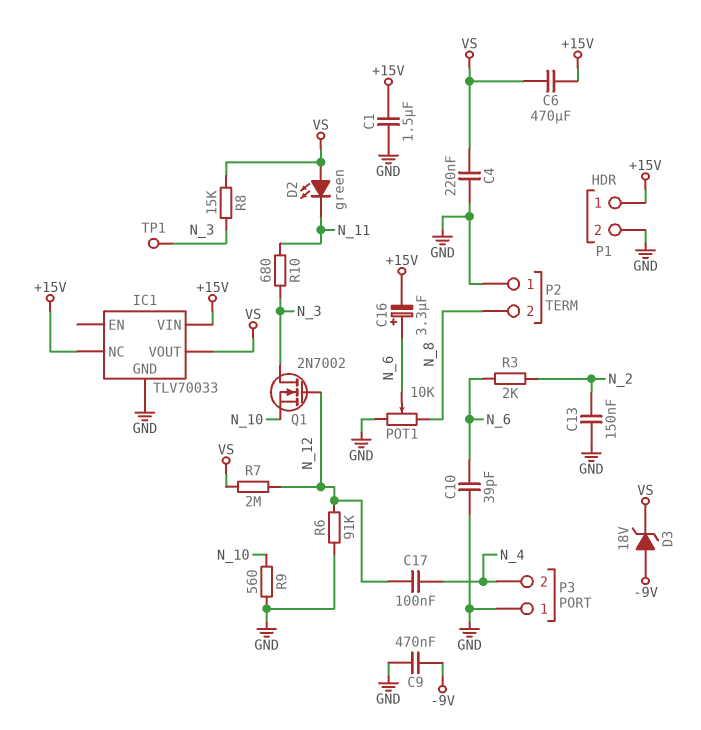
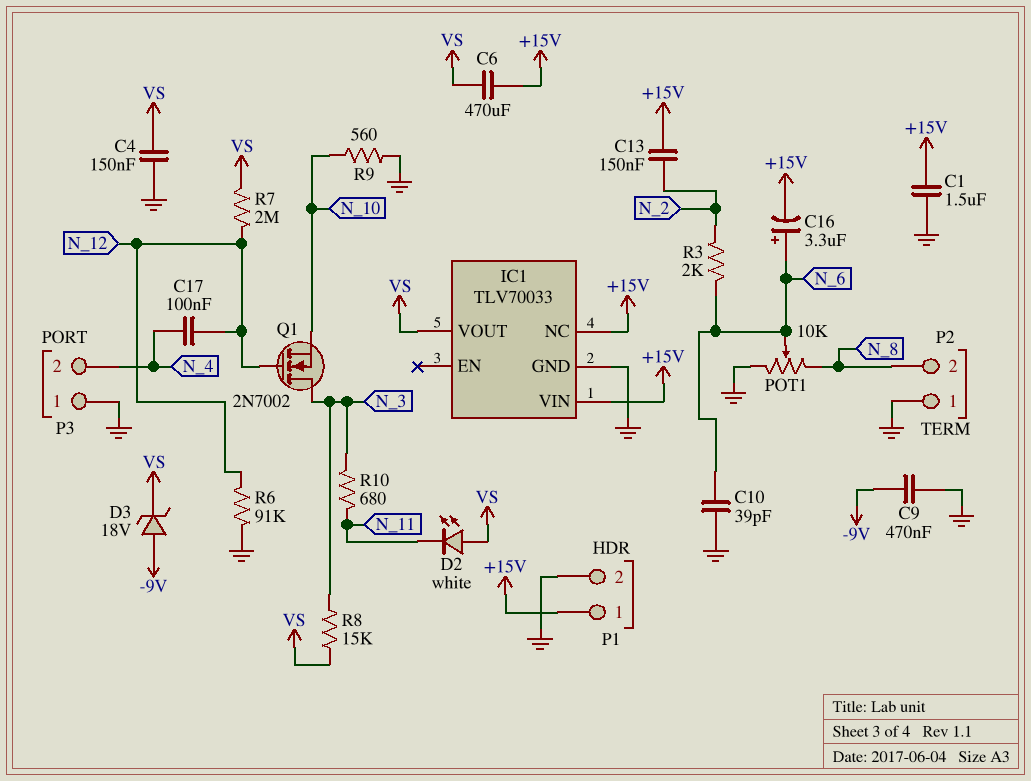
C4: 220nF (GND, VS) -> 150nF (GND, VS)
C13: 150nF (GND, N_2) -> 150nF (+15V, N_2)
D2: LED green (A VS, K N_11) -> LED white (A VS, K N_11)
TP1: test point (N_3) -> none

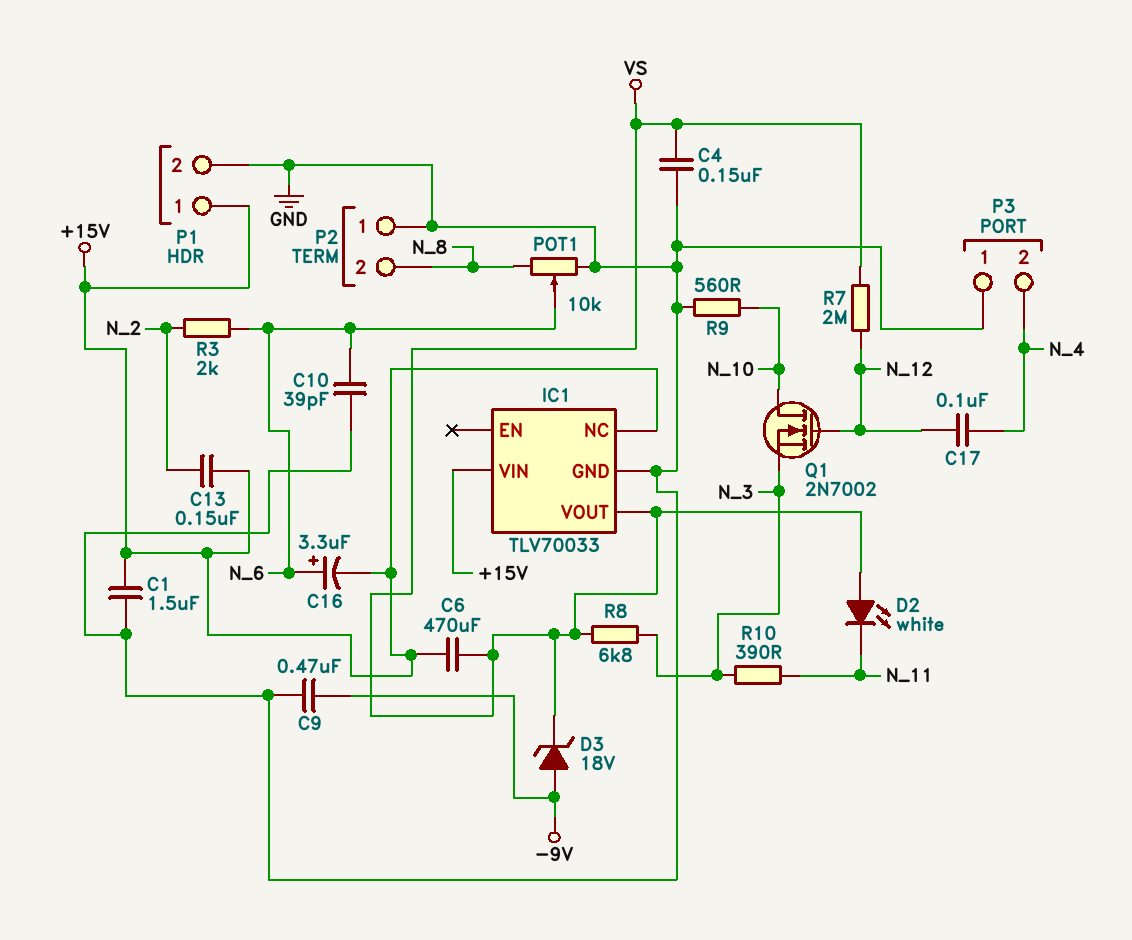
Q1: NMOS 2N7002 (G N_12, D N_3, S N_10) -> NMOS 2N7002 (G N_12, D N_10, S N_3)
R6: 91k (GND, N_12) -> none
R8: 15k (N_3, VS) -> 6.8k (N_3, VS)
R10: 680 (N_3, N_11) -> 390 (N_3, N_11)

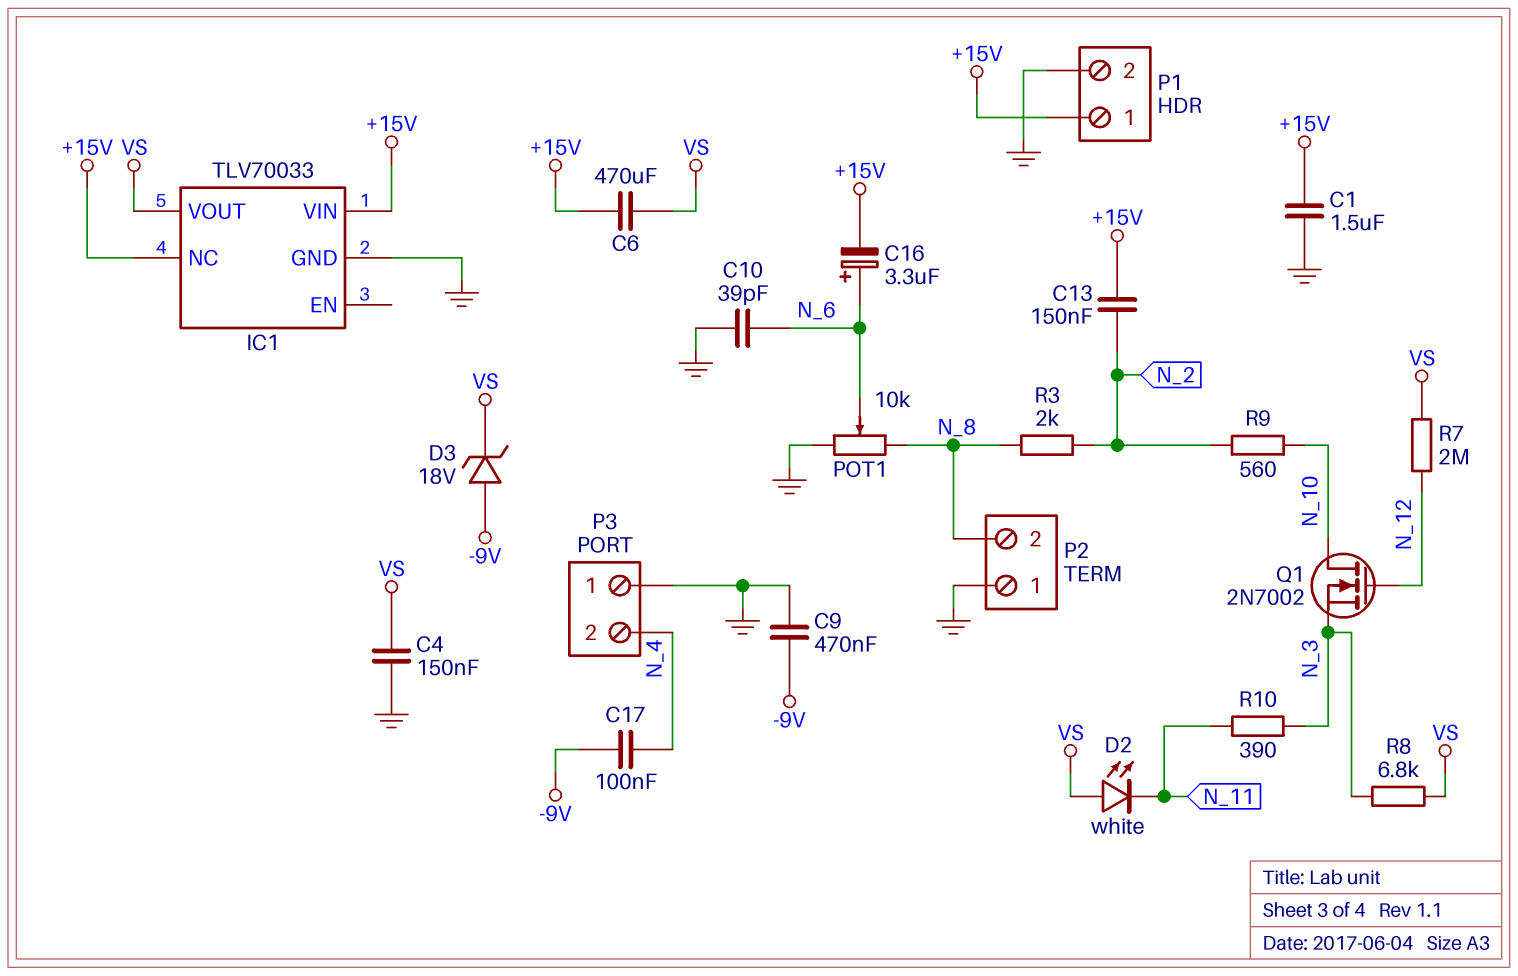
C17: 100nF (N_4, N_12) -> 100nF (-9V, N_4)
R3: 2k (N_2, N_6) -> 2k (N_2, N_8)
R9: 560 (GND, N_10) -> 560 (N_2, N_10)

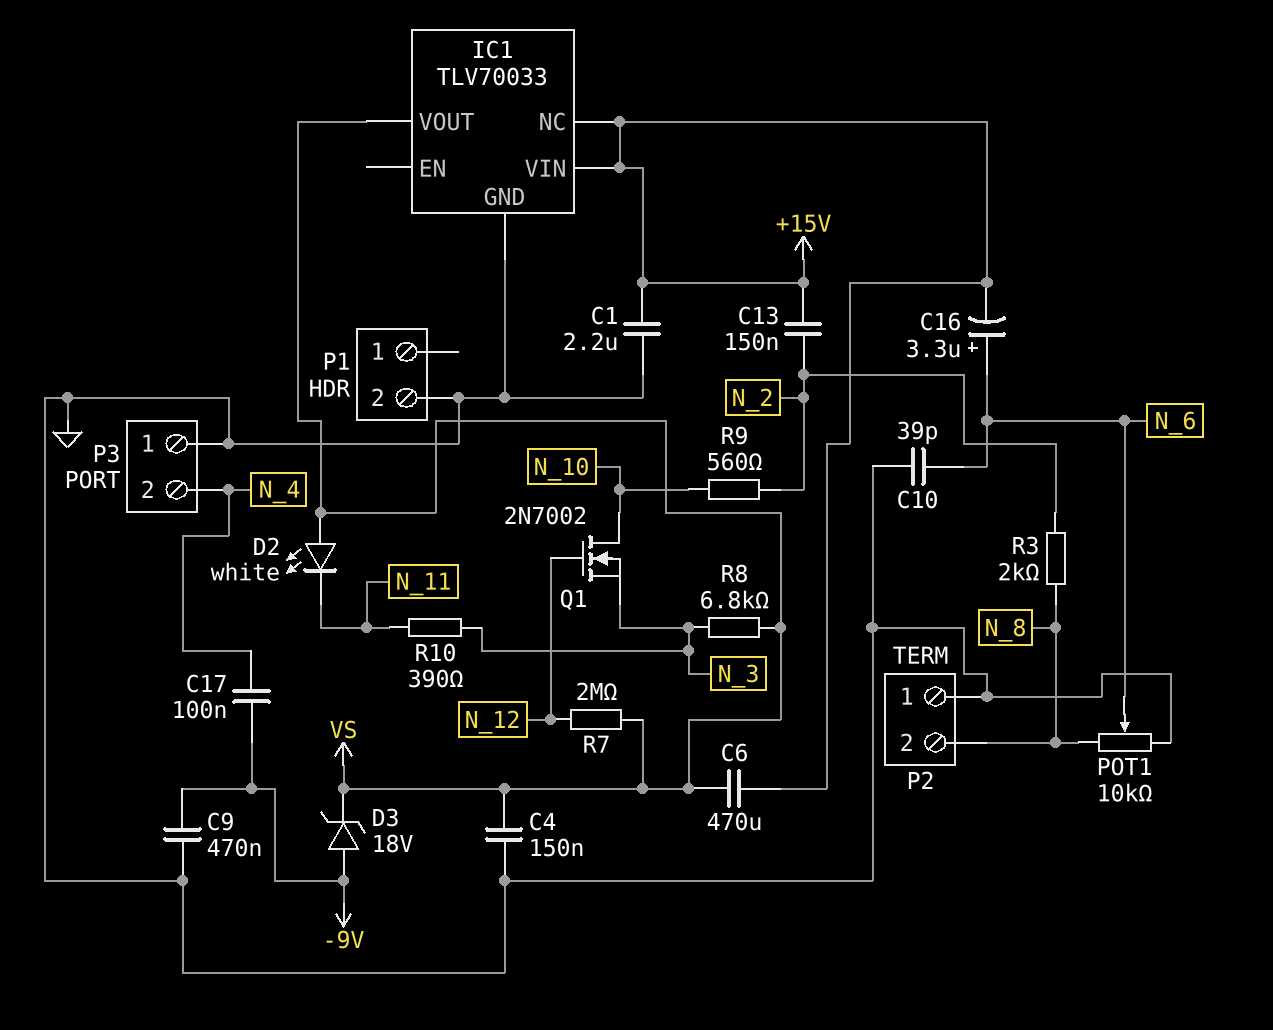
C1: 1.5uF (+15V, GND) -> 2.2uF (+15V, GND)
P1 pin 1: +15V -> none

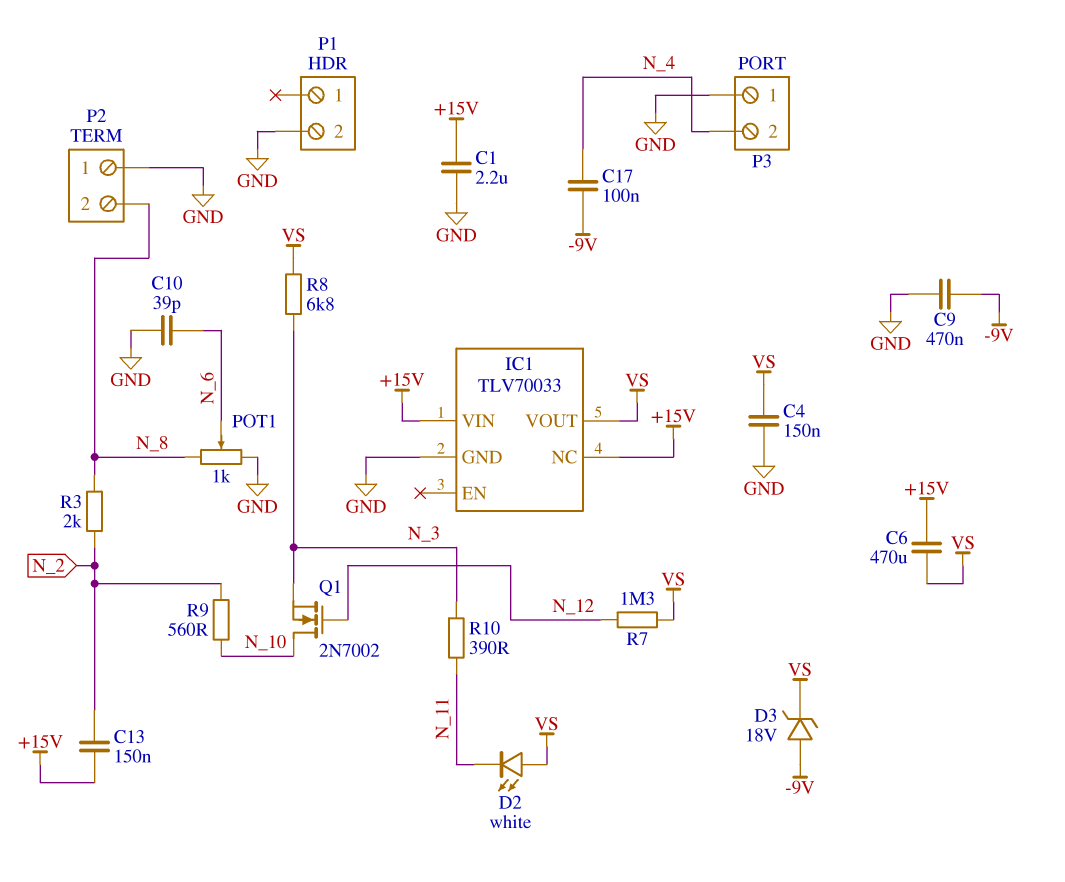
C16: 3.3uF (plus N_6, minus +15V) -> none
POT1: 10k (GND, N_8, wiper N_6) -> 1k (GND, N_8, wiper N_6)
R7: 2M (N_12, VS) -> 1.3M (N_12, VS)

